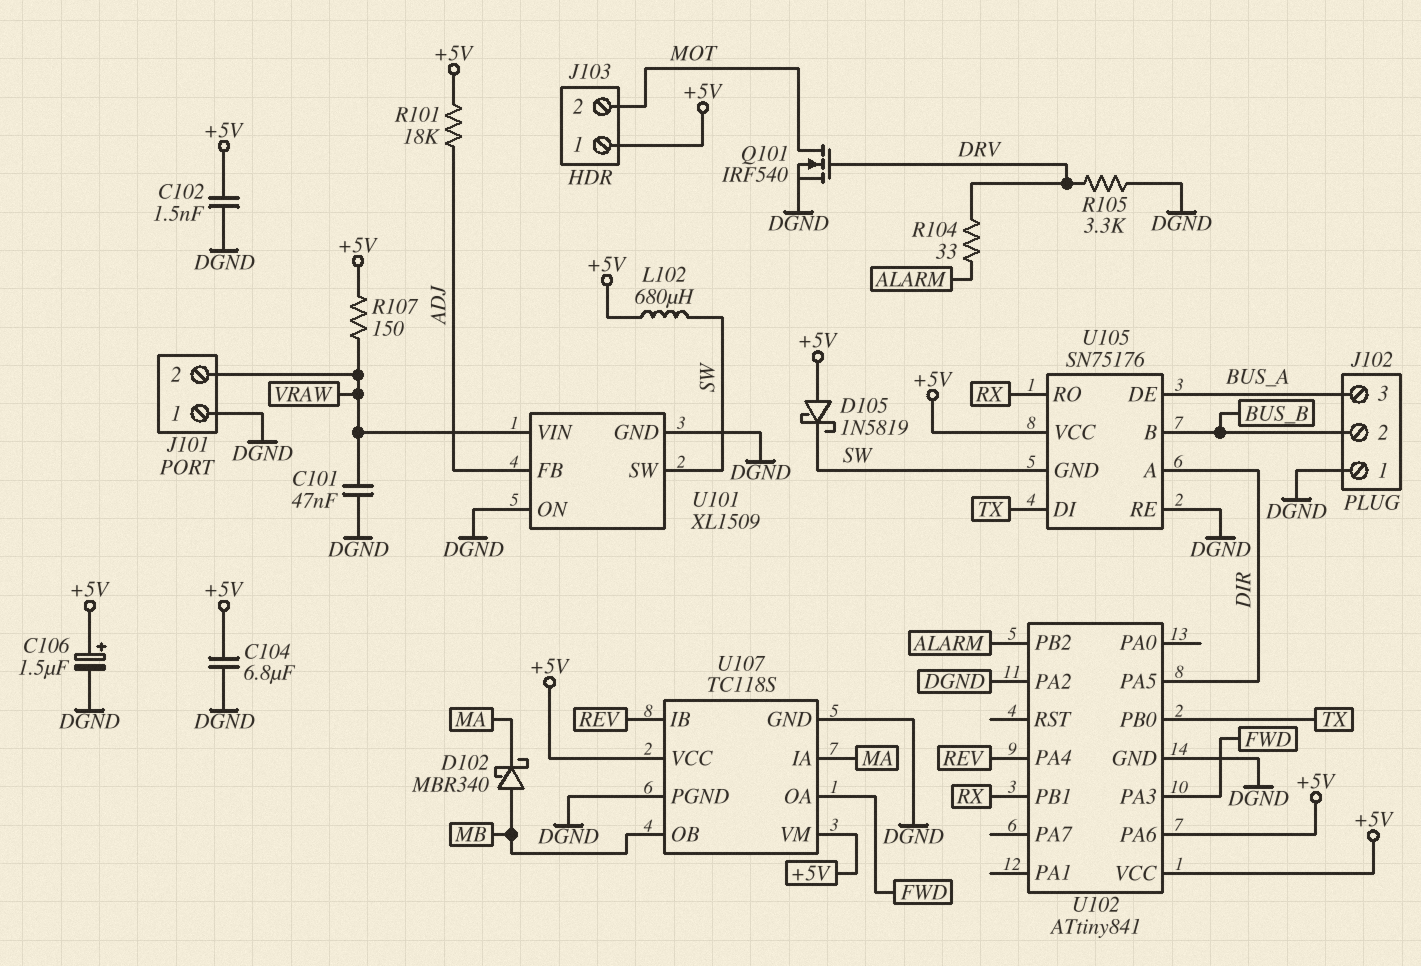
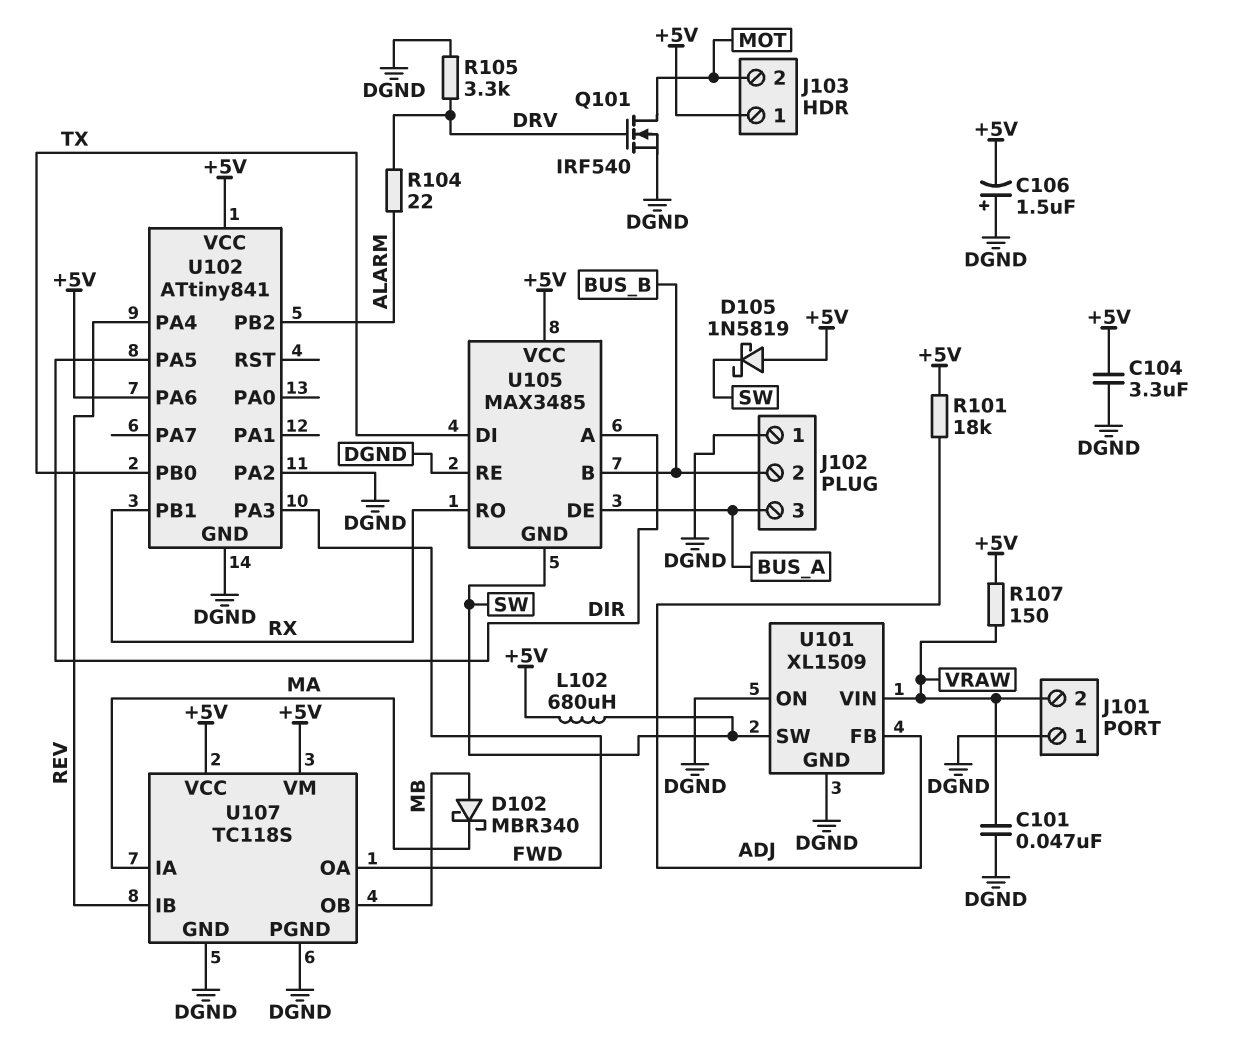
C102: 1.5nF (+5V, DGND) -> none
C104: 6.8uF (+5V, DGND) -> 3.3uF (+5V, DGND)
C106: 1.5uF (plus +5V, minus DGND) -> 1.5uF (plus DGND, minus +5V)
R104: 33 (ALARM, DRV) -> 22 (ALARM, DRV)
U105: SN75176 -> MAX3485

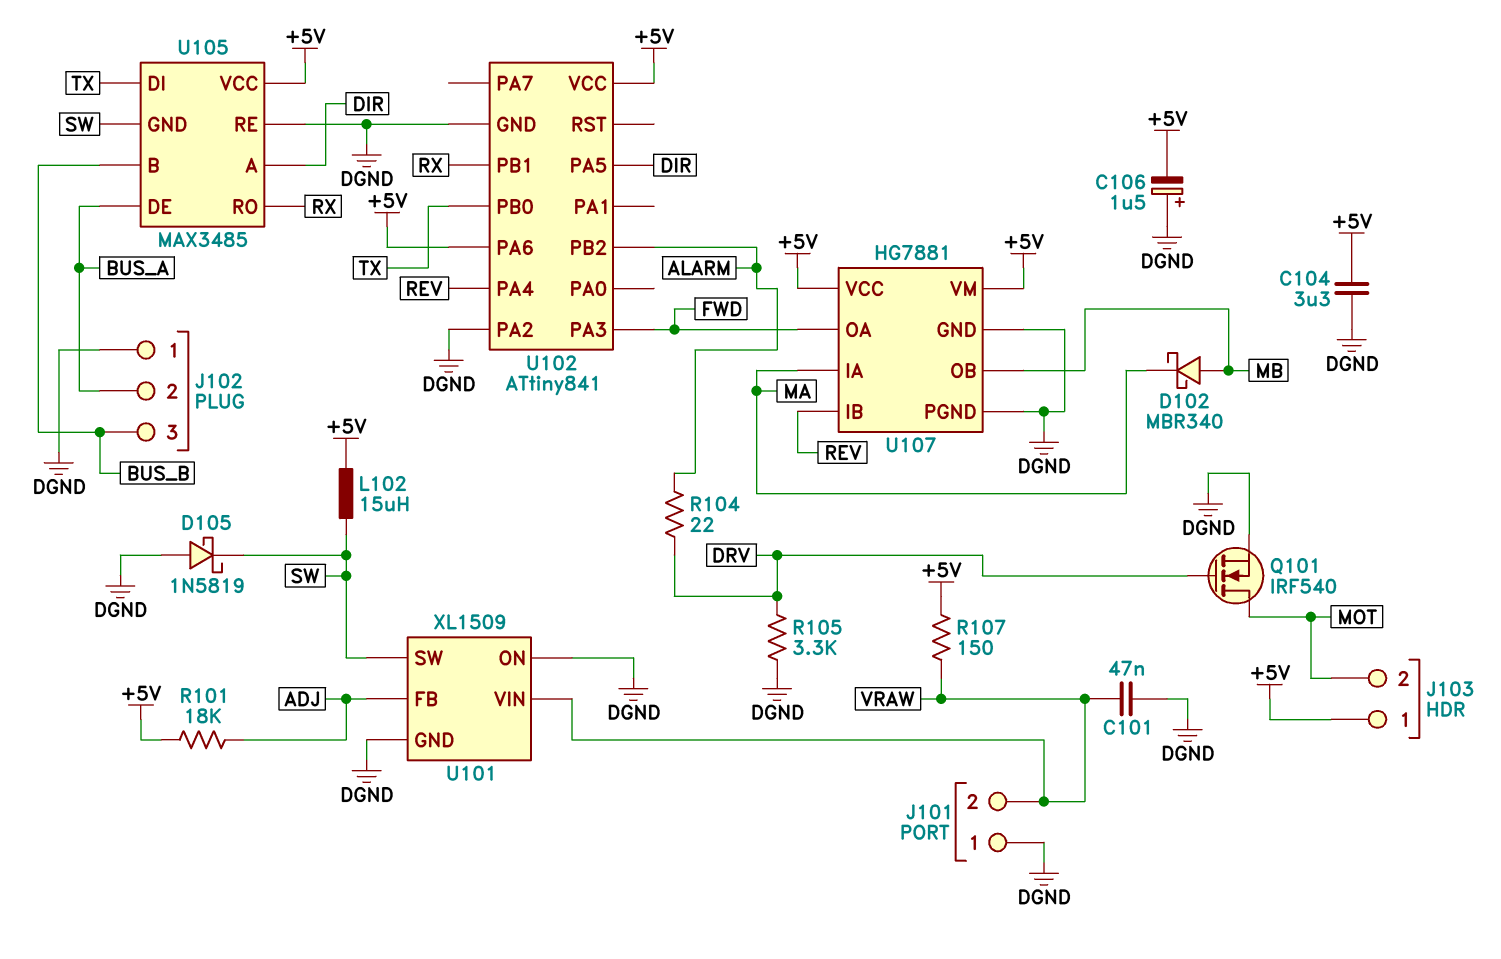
D105: schottky 1N5819 (A +5V, K SW) -> schottky 1N5819 (A DGND, K SW)
J102 pin 2: BUS_B -> BUS_A
J102 pin 3: BUS_A -> BUS_B
L102: 680uH (+5V, SW) -> 15uH (+5V, SW)
U107: TC118S -> HG7881

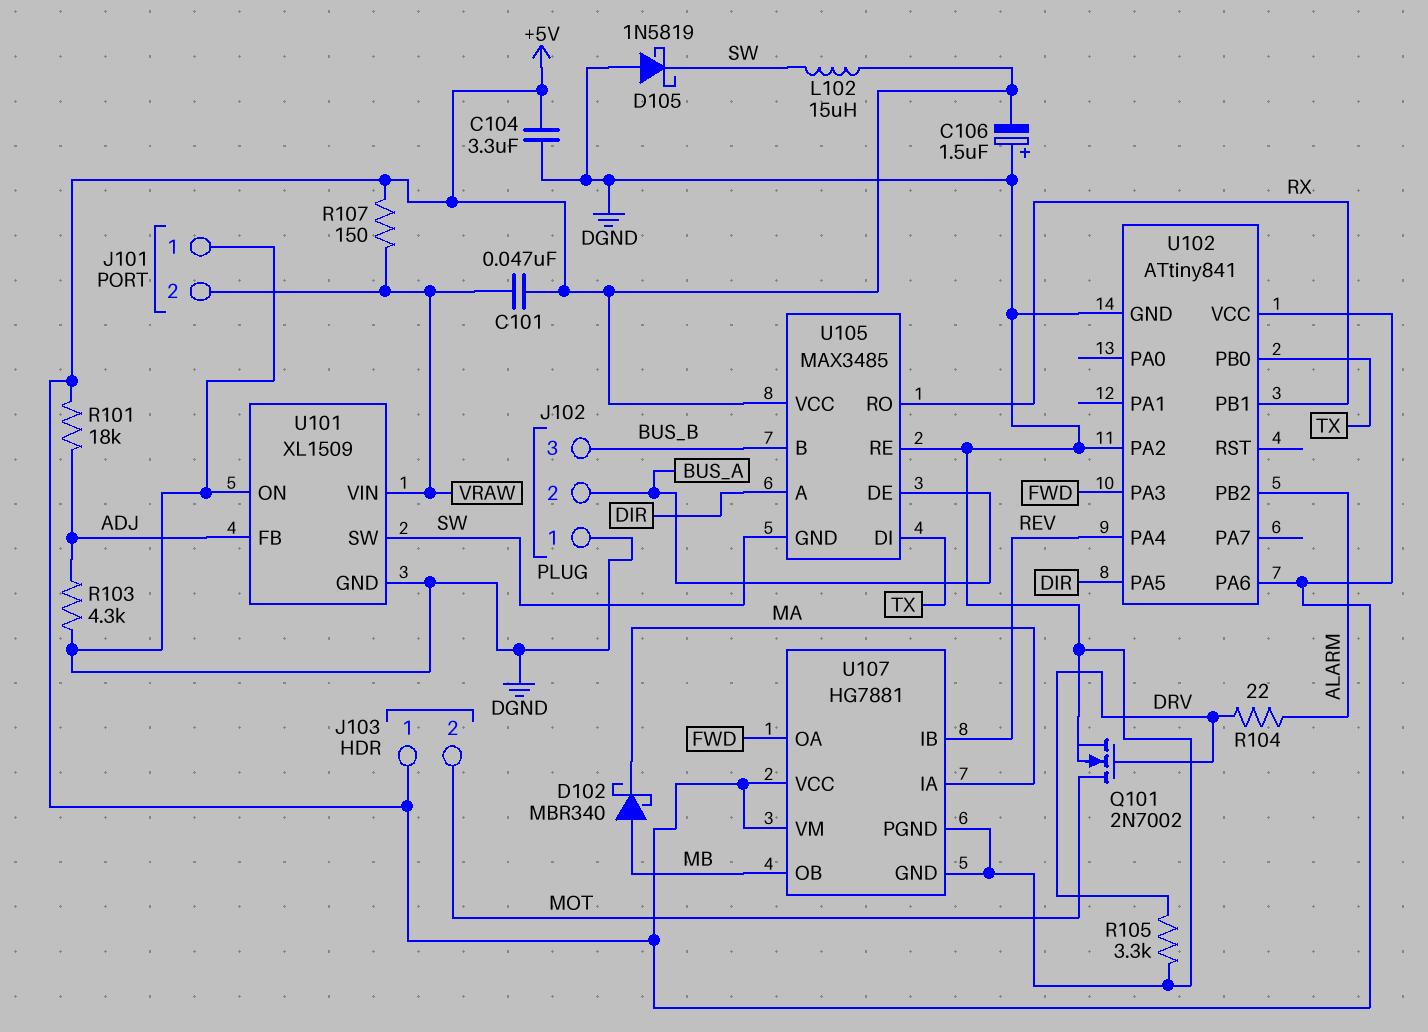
C101: 47nF (DGND, VRAW) -> 47nF (+5V, VRAW)
Q101: NMOS IRF540 (G DRV, D MOT, S DGND) -> NMOS 2N7002 (G DRV, D MOT, S DGND)
R103: none -> 4.3k (ADJ, DGND)

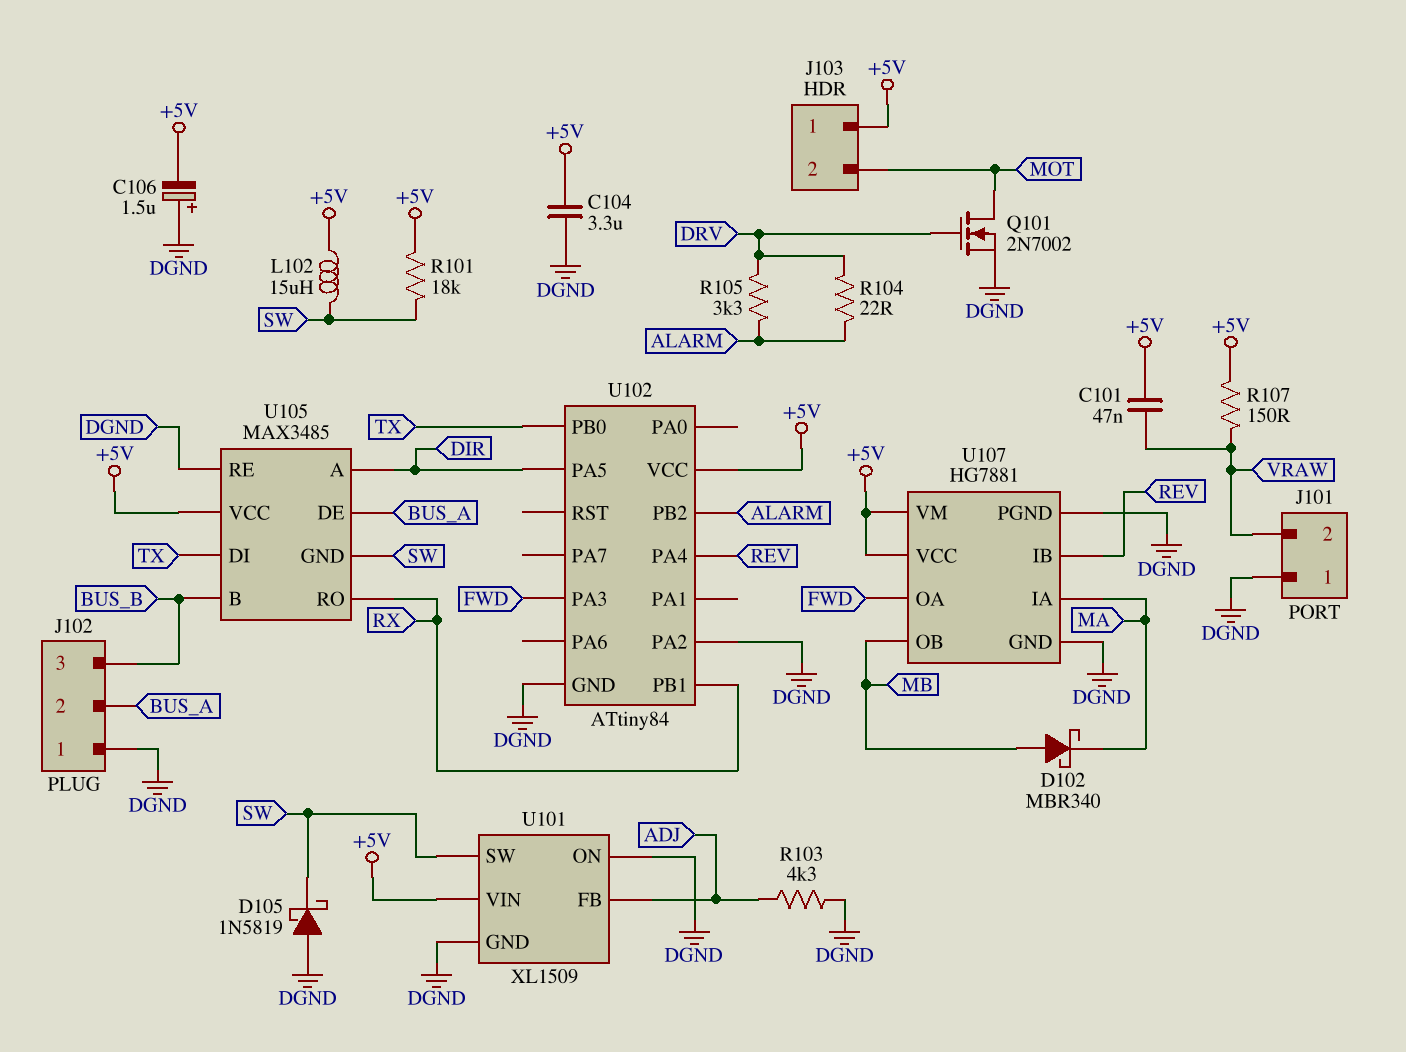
R101: 18k (+5V, ADJ) -> 18k (+5V, SW)
R105: 3.3k (DGND, DRV) -> 3.3k (ALARM, DRV)
U101 pin VIN: VRAW -> +5V
U102: ATtiny841 -> ATtiny84
U102 pin PA6: +5V -> none

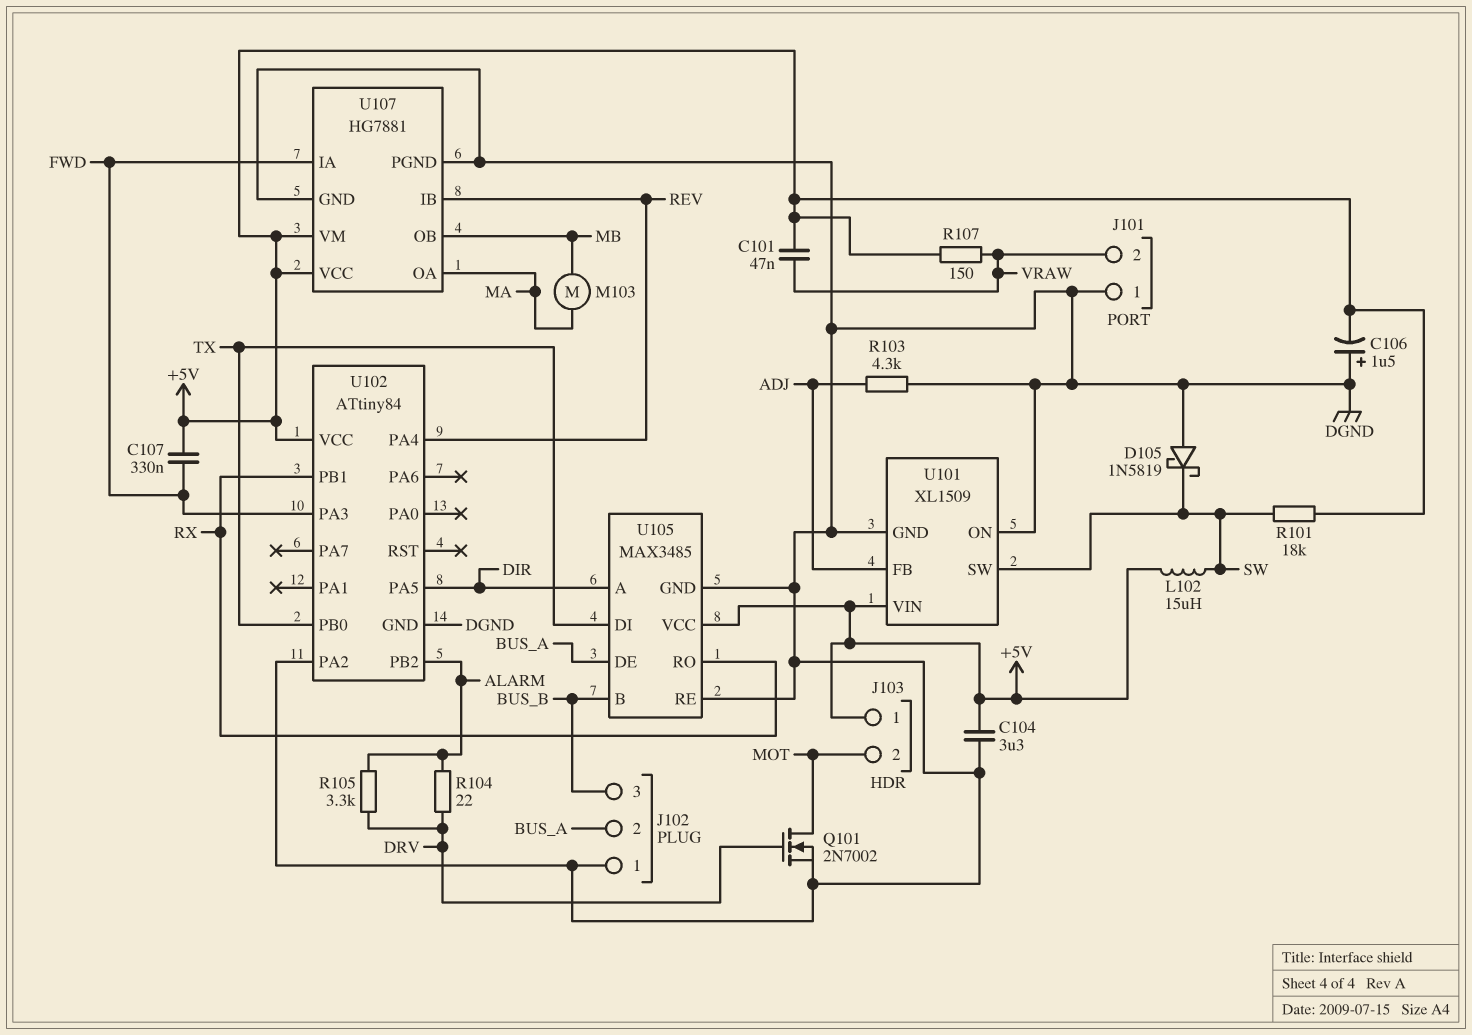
C107: none -> 330nF (+5V, FWD)
D102: schottky MBR340 (A MB, K MA) -> none
M103: none -> motor (MA, MB)
U105 pin GND: SW -> DGND
U107 pin IA: MA -> FWD
U107 pin OA: FWD -> MA

